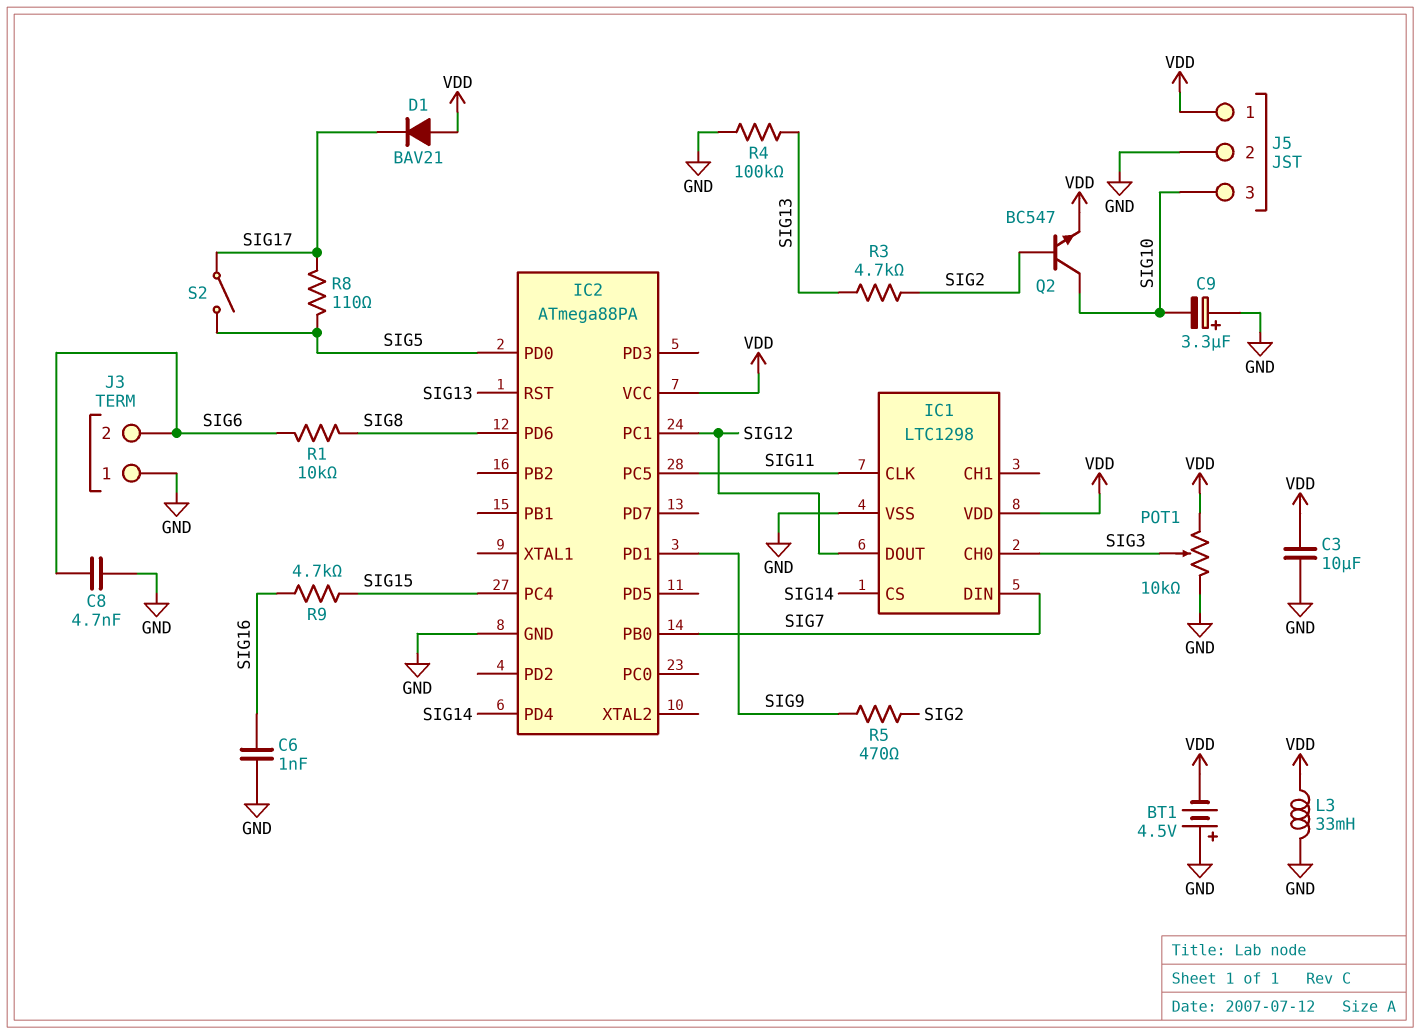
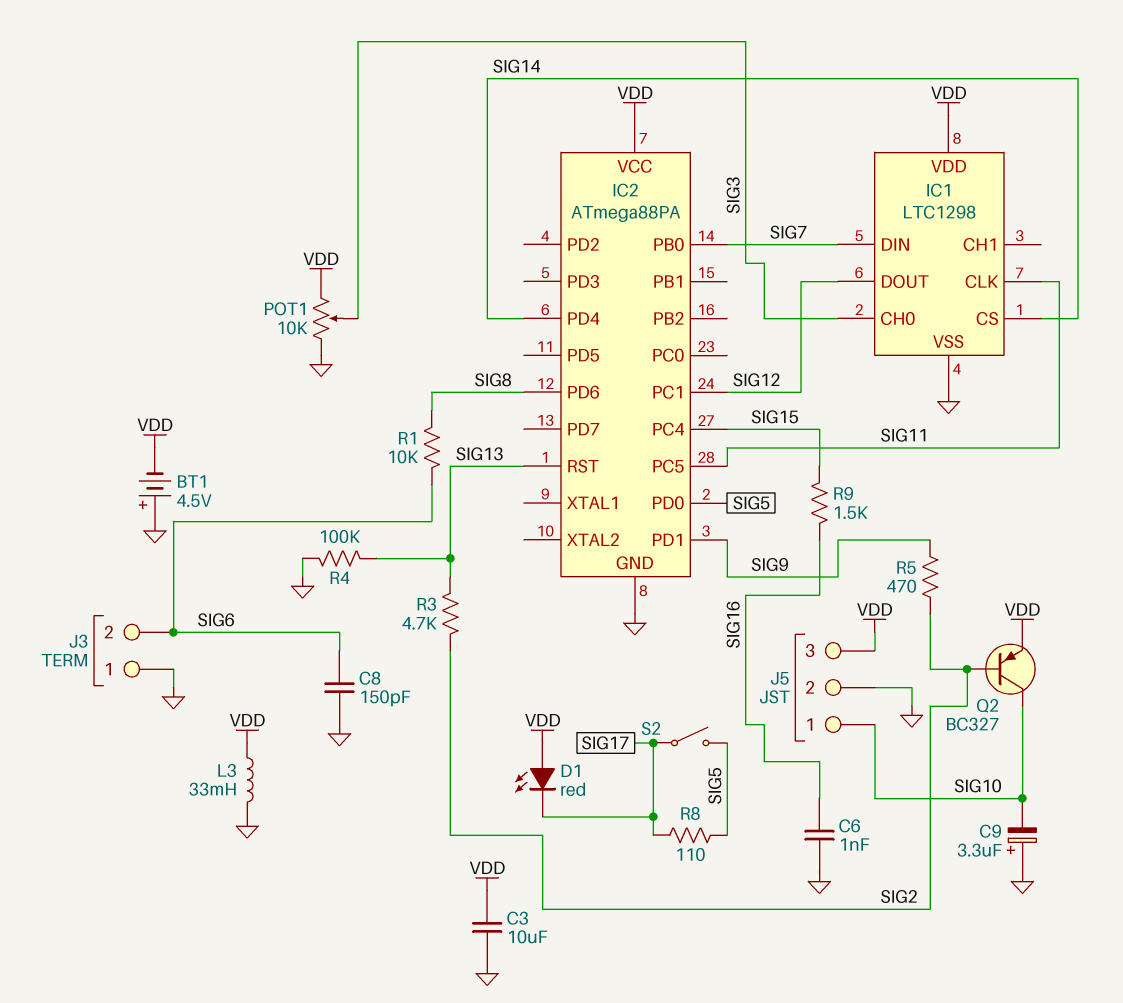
C8: 4.7nF (GND, SIG6) -> 150pF (GND, SIG6)
D1: diode BAV21 (A VDD, K SIG17) -> LED red (A VDD, K SIG17)
J5 pin 1: VDD -> SIG10
J5 pin 3: SIG10 -> VDD
Q2: NPN BC547 (B SIG2, C SIG10, E VDD) -> PNP BC327 (B SIG2, C SIG10, E VDD)
R9: 4.7k (SIG15, SIG16) -> 1.5k (SIG15, SIG16)

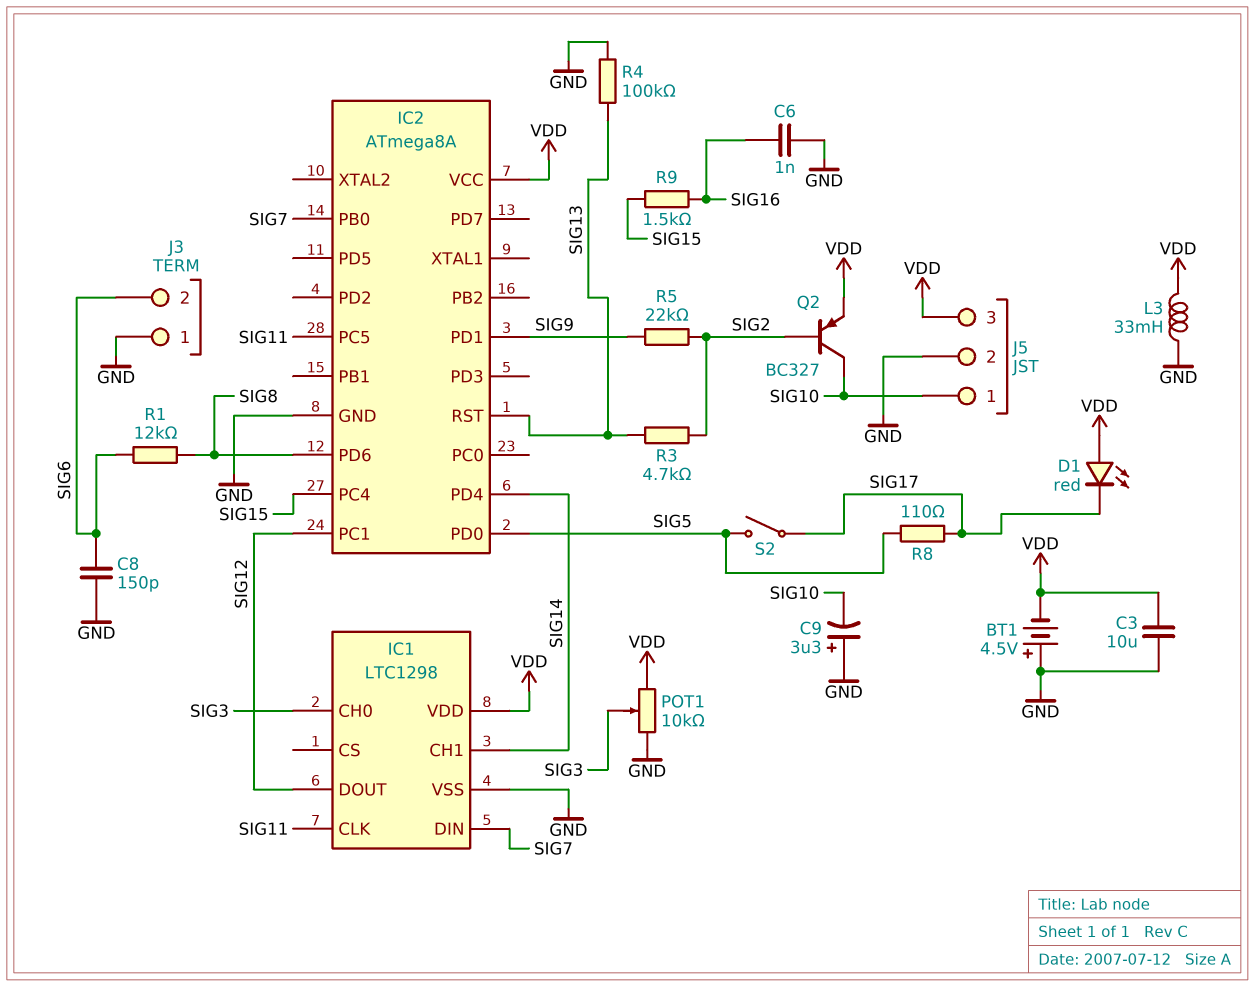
IC1 pin CH1: none -> SIG14
IC1 pin CS: SIG14 -> none
IC2: ATmega88PA -> ATmega8A
R1: 10k (SIG6, SIG8) -> 12k (SIG6, SIG8)
R5: 470 (SIG2, SIG9) -> 22k (SIG2, SIG9)

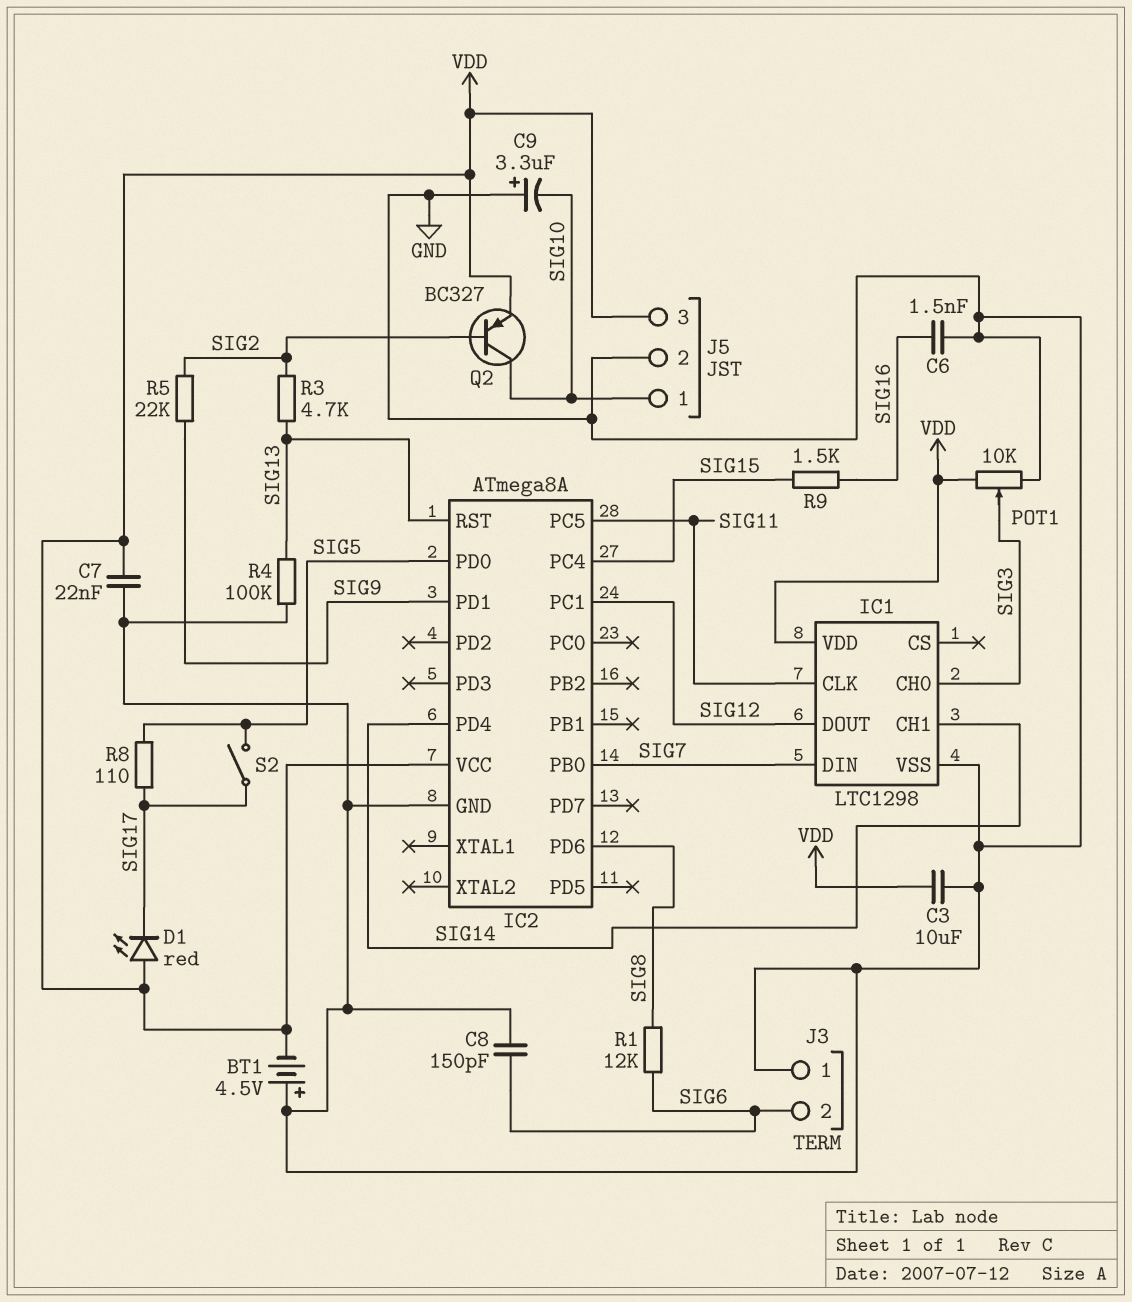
C6: 1nF (GND, SIG16) -> 1.5nF (GND, SIG16)
C7: none -> 22nF (GND, VDD)
L3: 33mH (GND, VDD) -> none

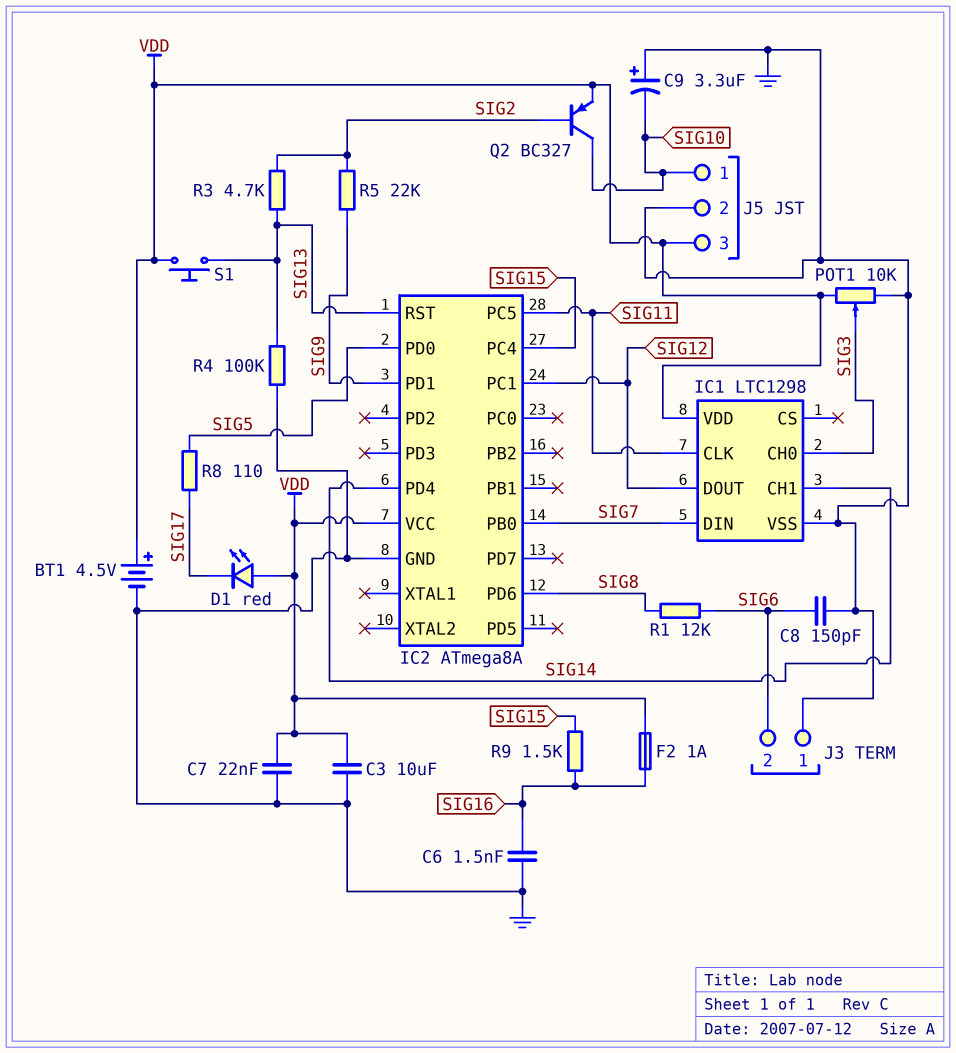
BT1: 4.5V (plus GND, minus VDD) -> 4.5V (plus VDD, minus GND)
F2: none -> 1A (SIG16, VDD)
S1: none -> button (SIG13, VDD)
S2: switch (SIG5, SIG17) -> none

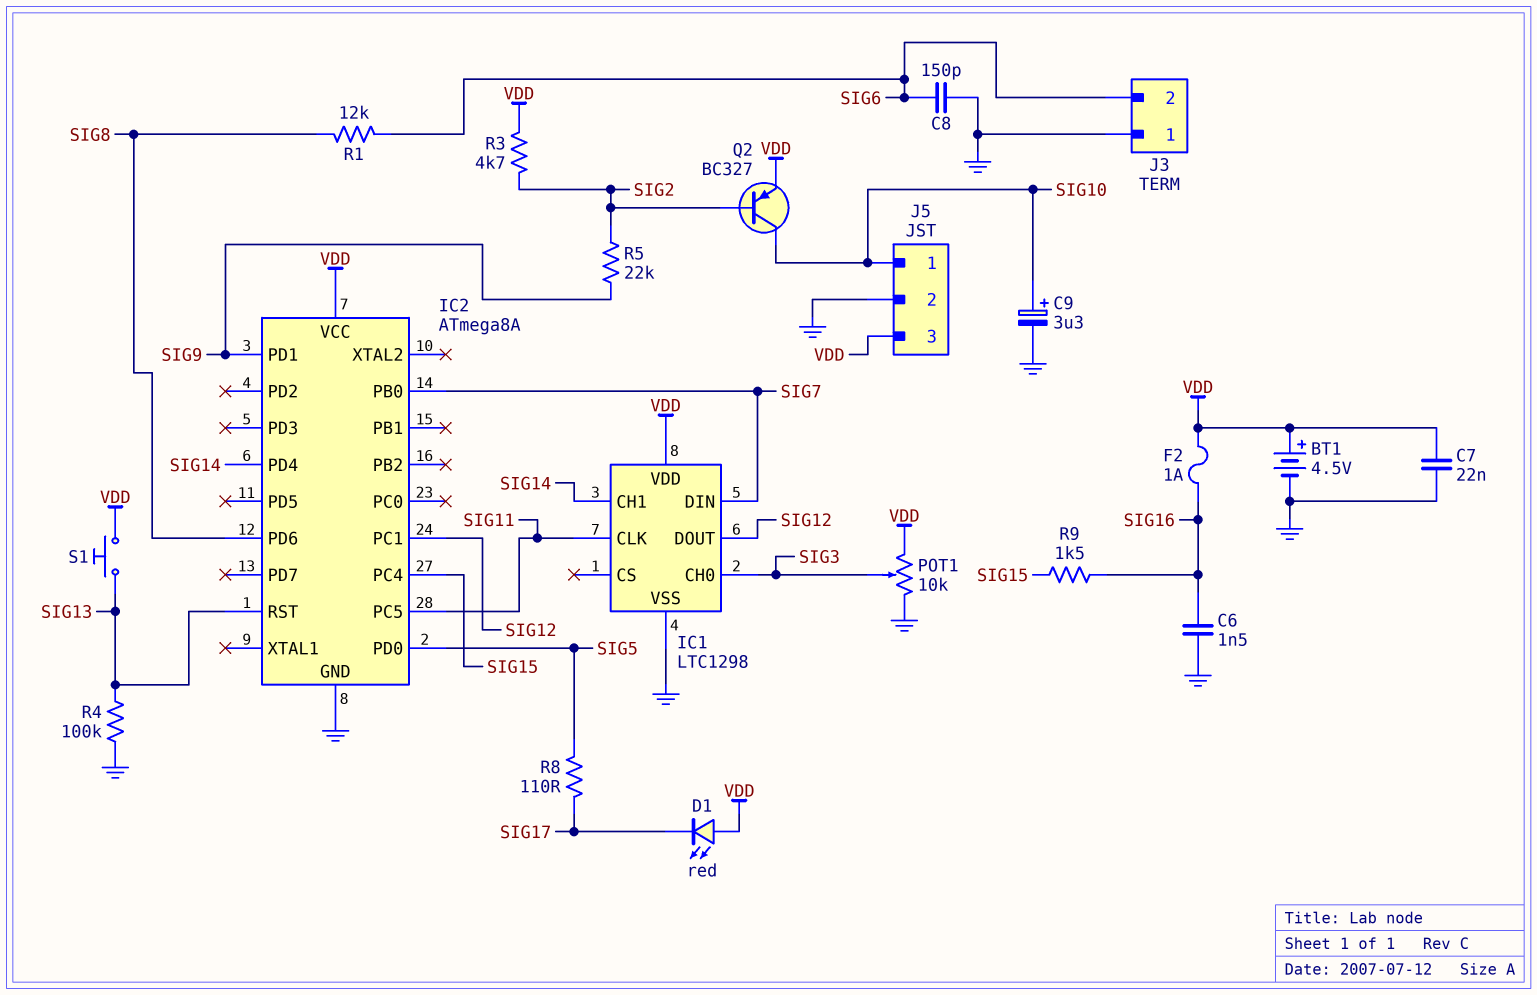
C3: 10uF (GND, VDD) -> none
C9: 3.3uF (plus GND, minus SIG10) -> 3.3uF (plus SIG10, minus GND)
R3: 4.7k (SIG2, SIG13) -> 4.7k (SIG2, VDD)

